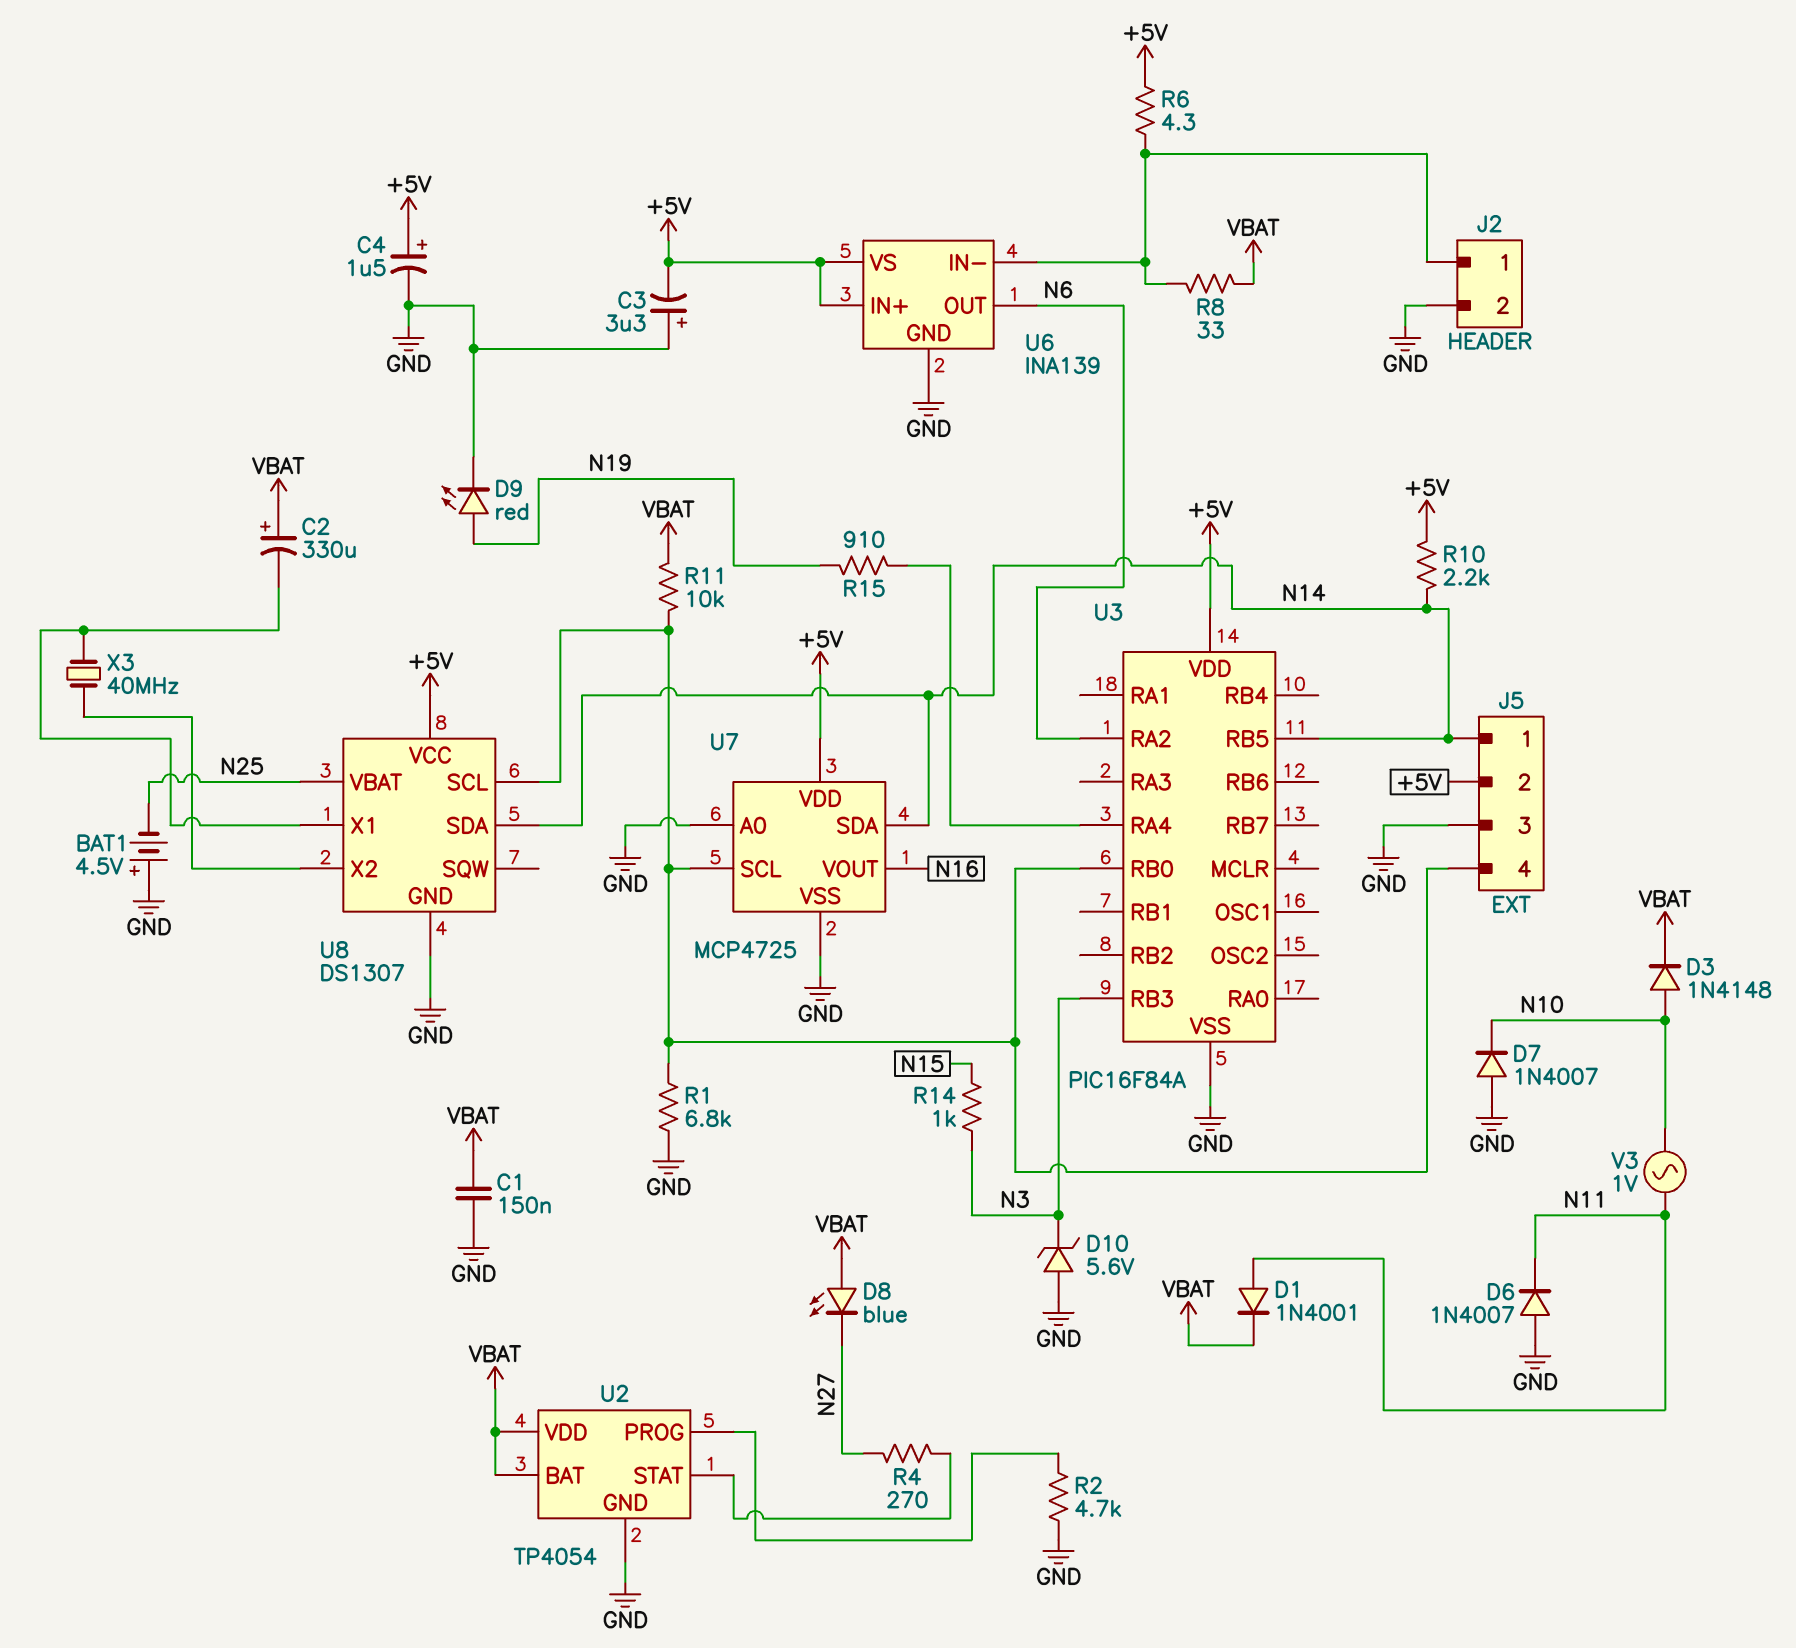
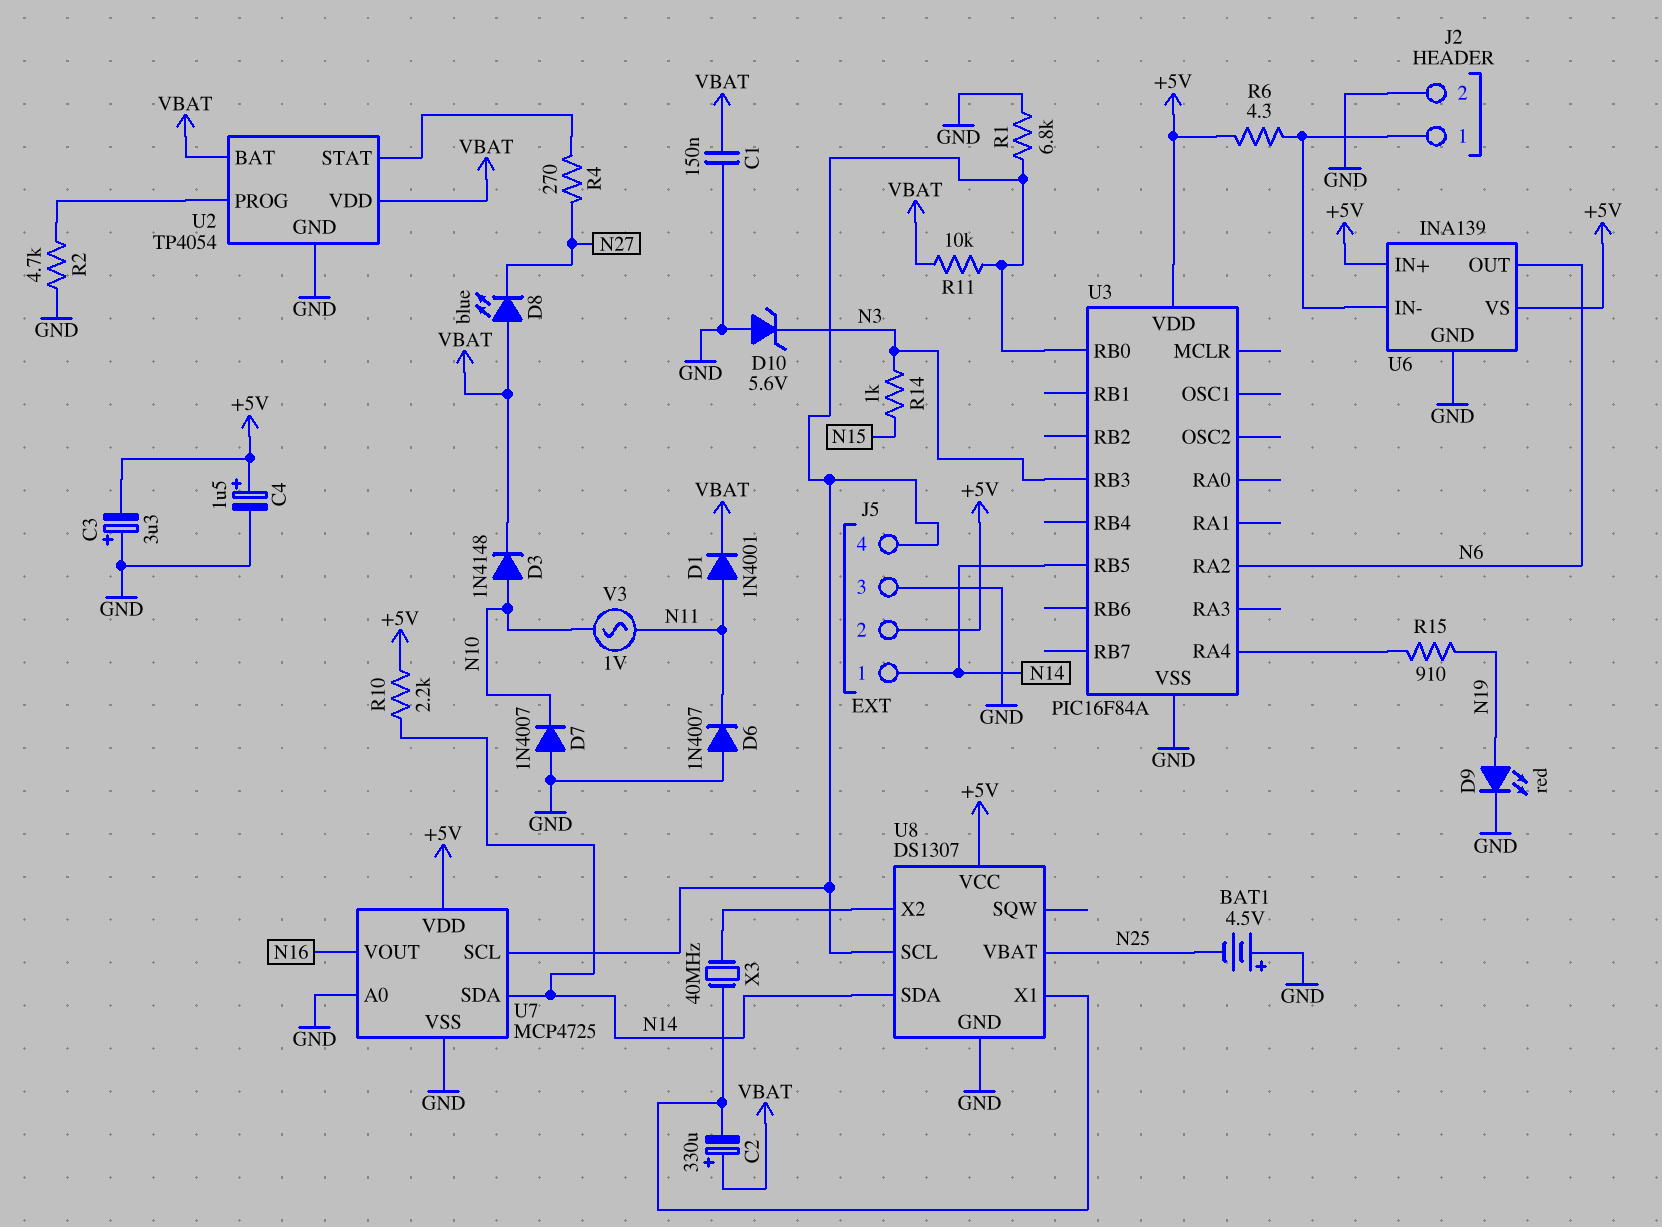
R8: 33 (J2/1, VBAT) -> none

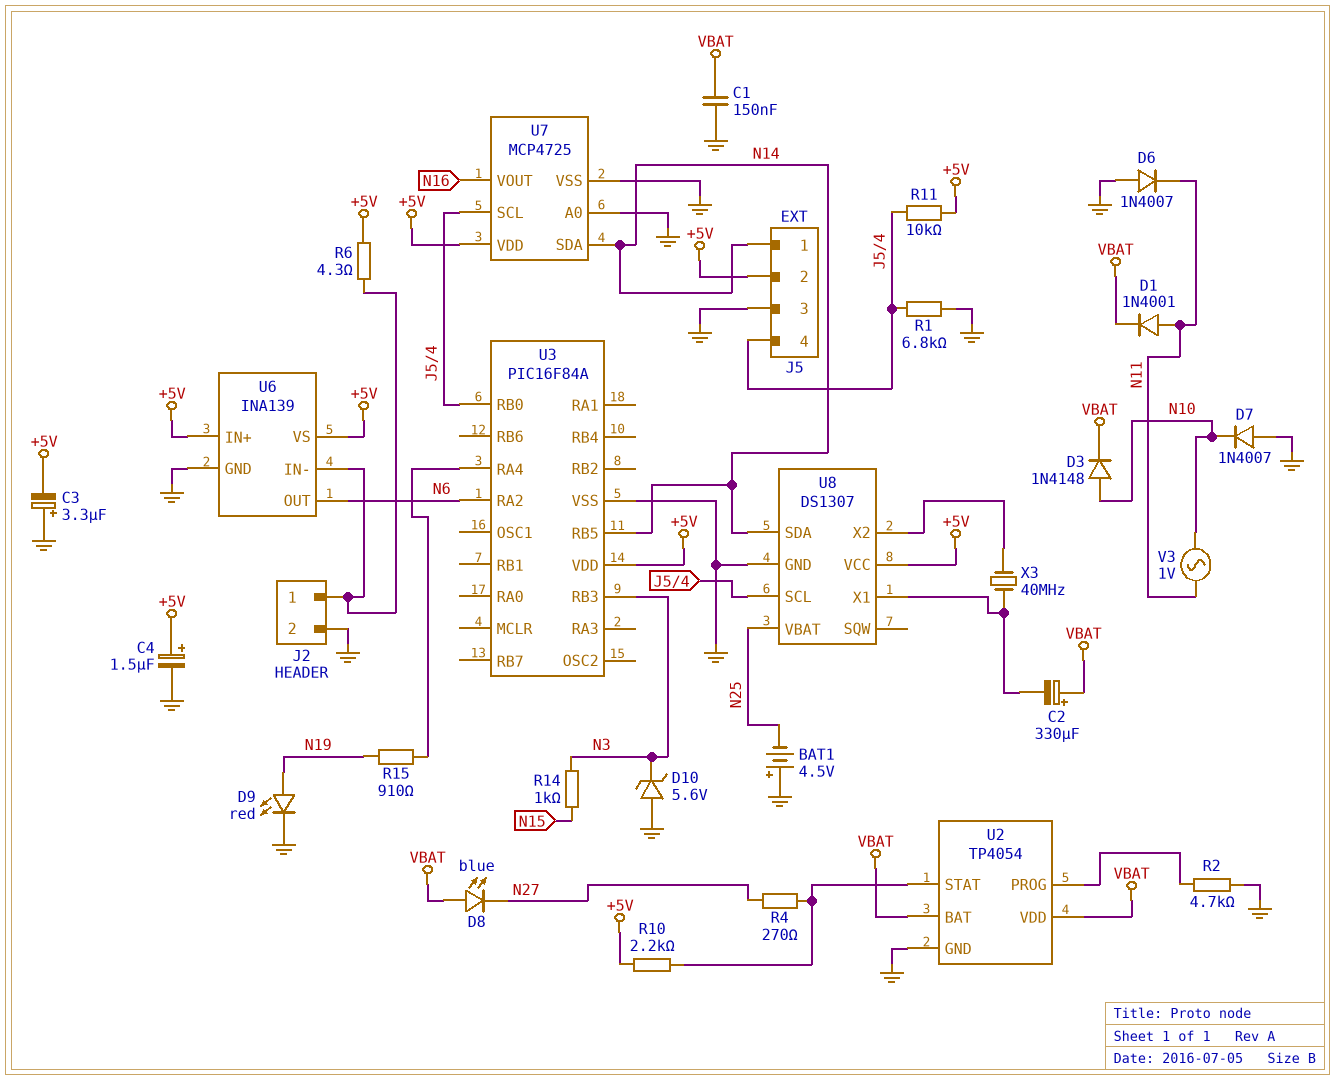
R10: 2.2k (+5V, N14) -> 2.2k (+5V, U2/STAT)
R11: 10k (J5/4, VBAT) -> 10k (+5V, J5/4)

